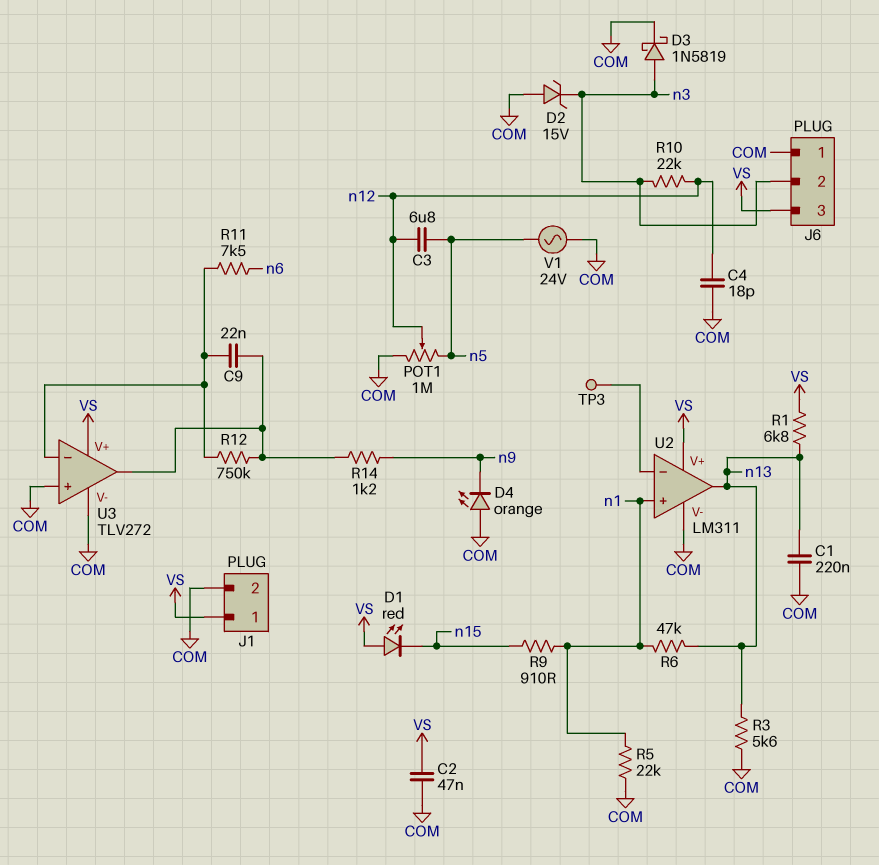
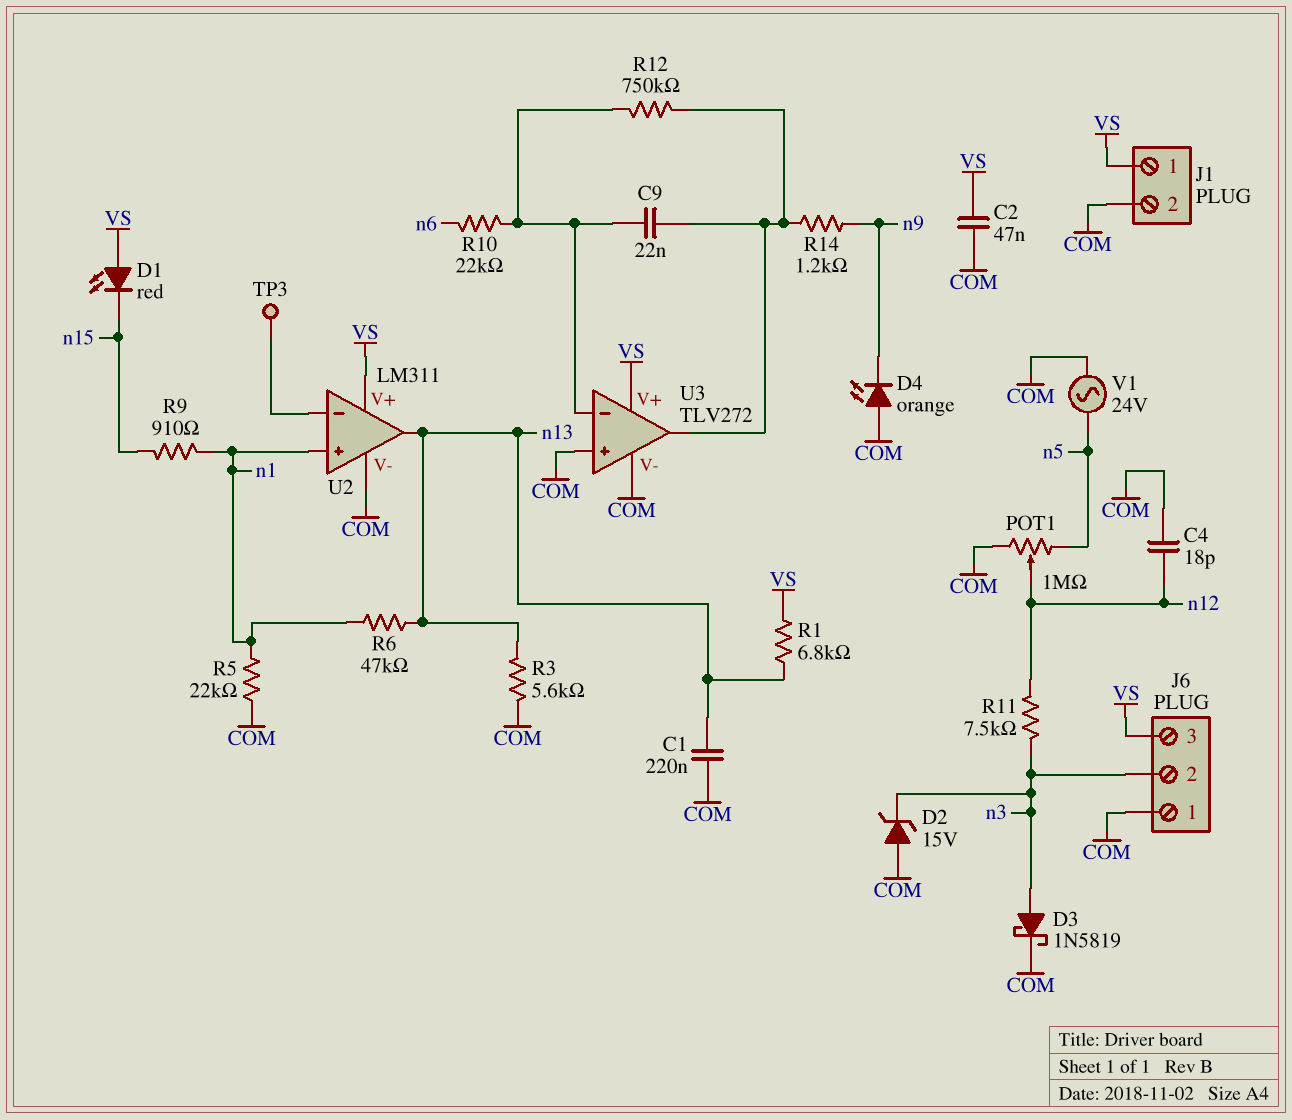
C3: 6.8uF (n5, n12) -> none
R10: 22k (n3, n12) -> 22k (U3/in-, n6)
R11: 7.5k (U3/in-, n6) -> 7.5k (n3, n12)

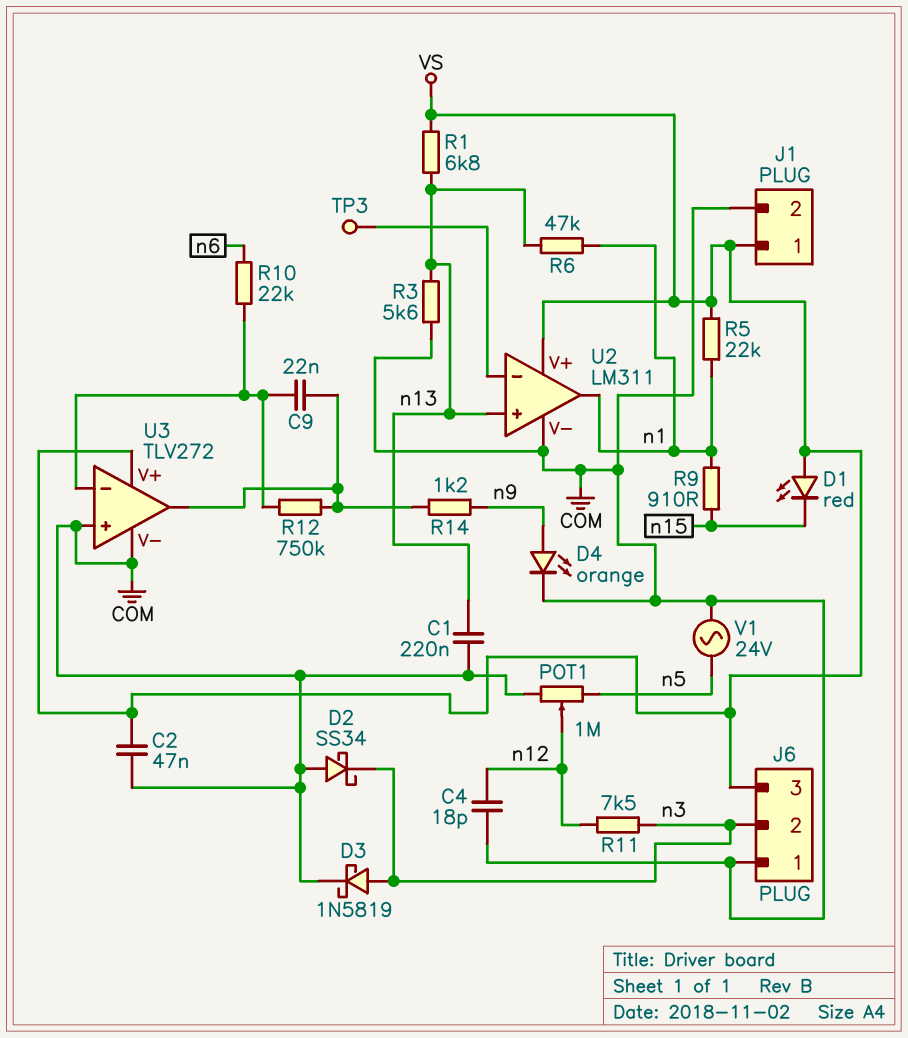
D2: zener 15V (A COM, K n3) -> schottky SS34 (A COM, K n3)
D4: LED orange (A COM, K n9) -> LED orange (A n9, K COM)
R5: 22k (COM, n1) -> 22k (VS, n1)
U2 pin in+: n1 -> n13
U2 pin out: n13 -> n1

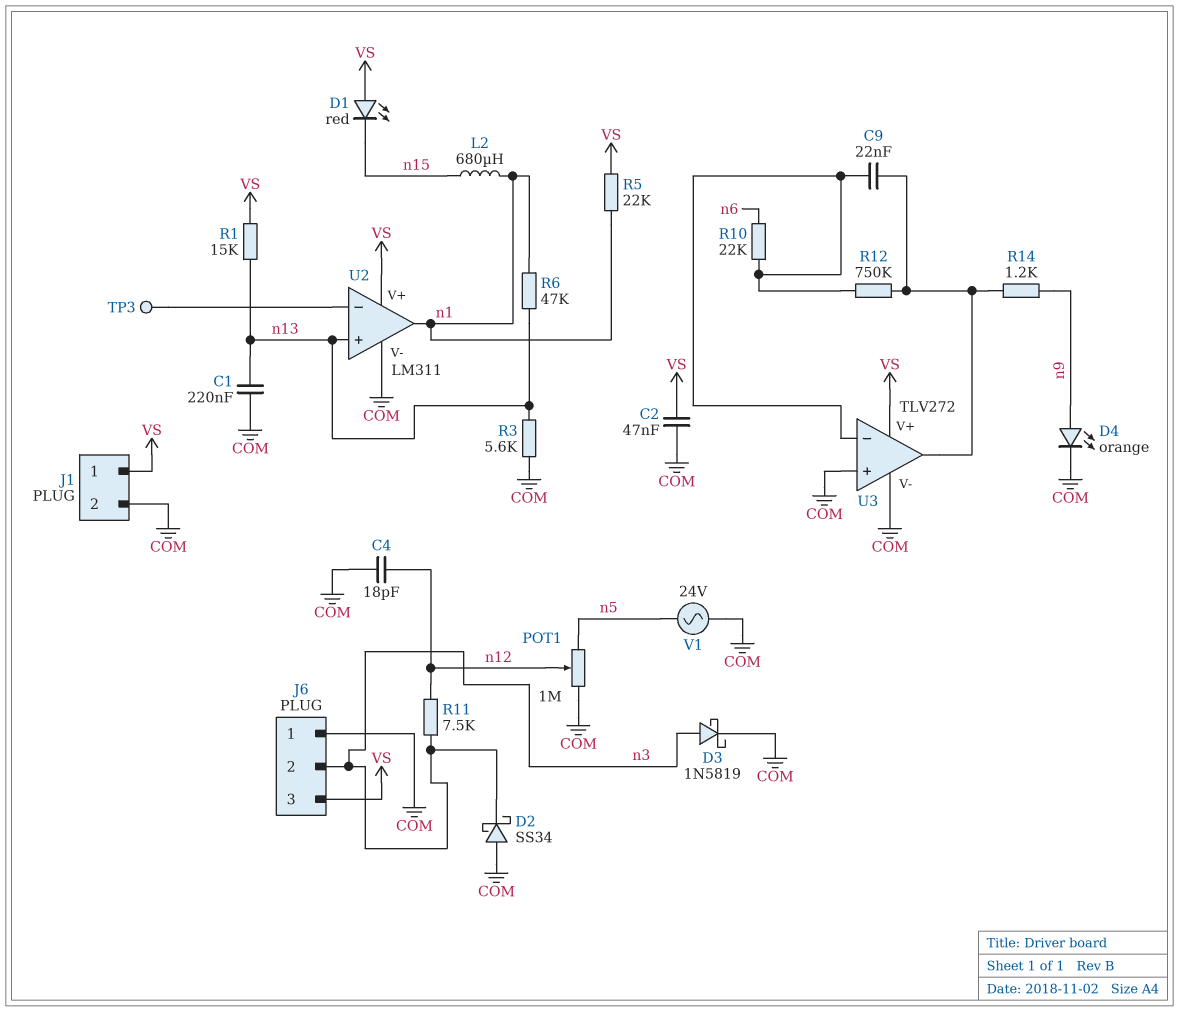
L2: none -> 680uH (n1, n15)
R1: 6.8k (VS, n13) -> 15k (VS, n13)
R9: 910 (n1, n15) -> none

